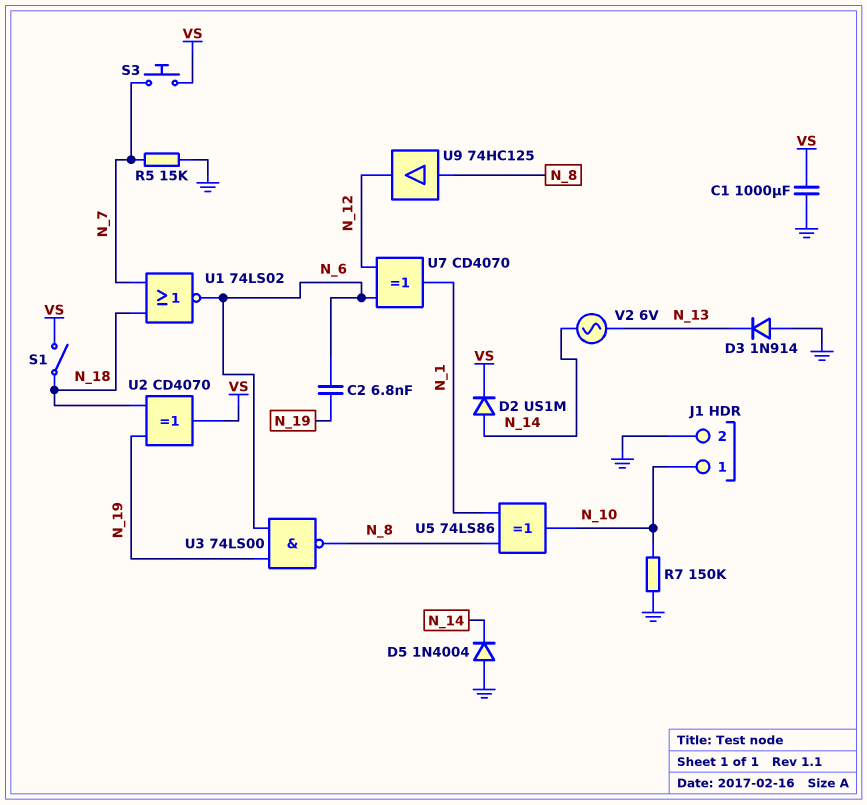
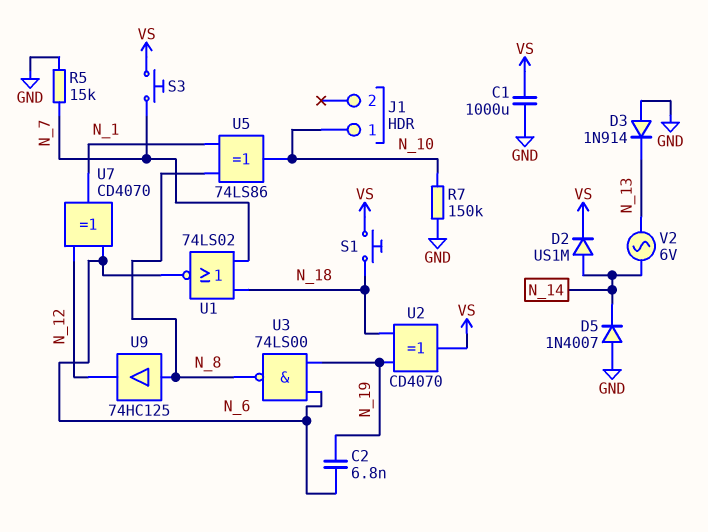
D5: diode 1N4004 (A GND, K N_14) -> diode 1N4007 (A GND, K N_14)
J1 pin 2: GND -> none
S1: switch (N_18, VS) -> button (N_18, VS)

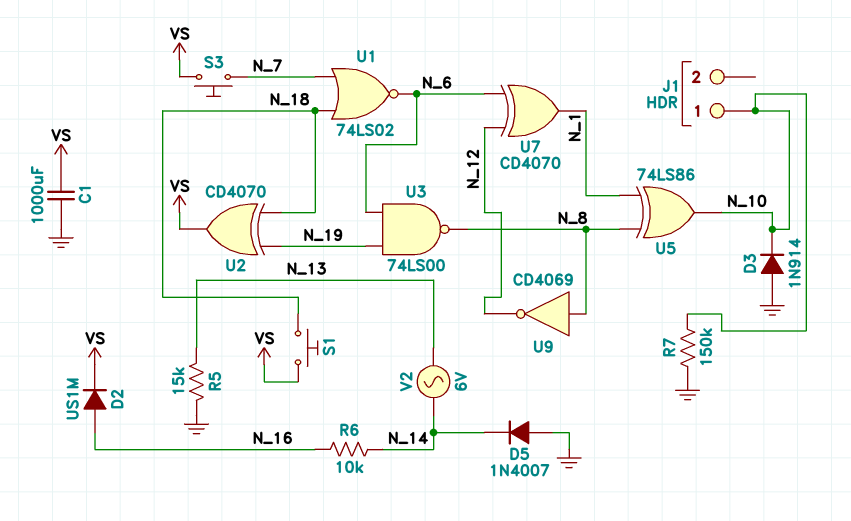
C2: 6.8nF (N_6, N_19) -> none
D2: diode US1M (A N_14, K VS) -> diode US1M (A N_16, K VS)
D3: diode 1N914 (A GND, K N_13) -> diode 1N914 (A GND, K N_10)
R5: 15k (GND, N_7) -> 15k (GND, N_13)
R6: none -> 10k (N_14, N_16)
U9: buffer 74HC125 (in N_8, out N_12) -> NOT CD4069 (in N_8, out N_12)

